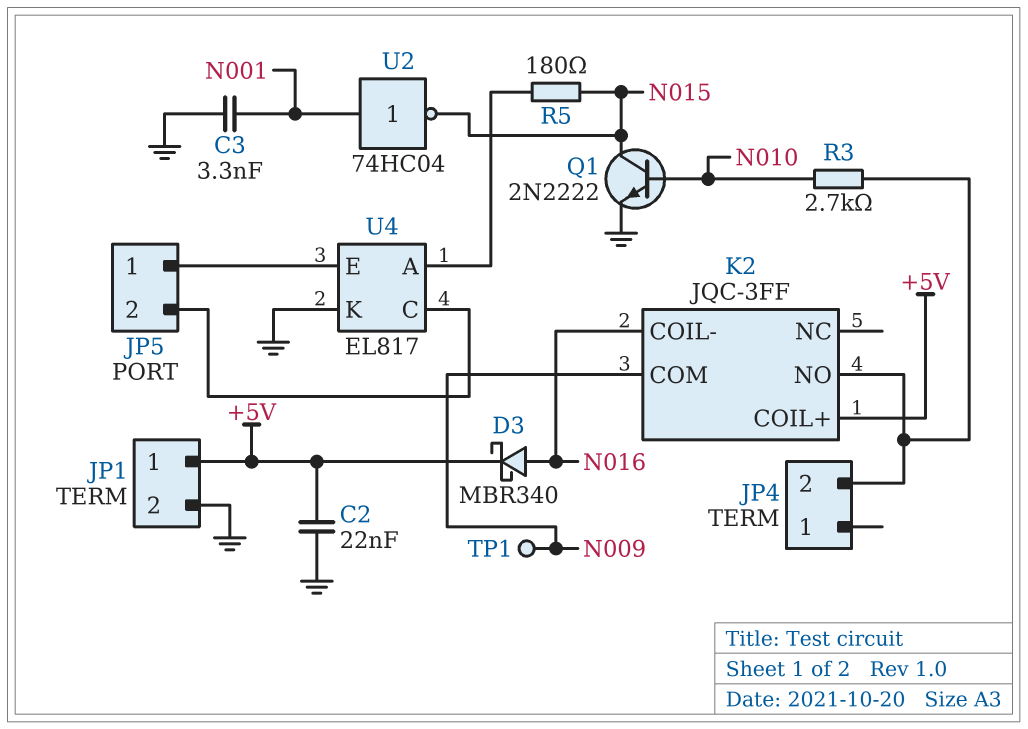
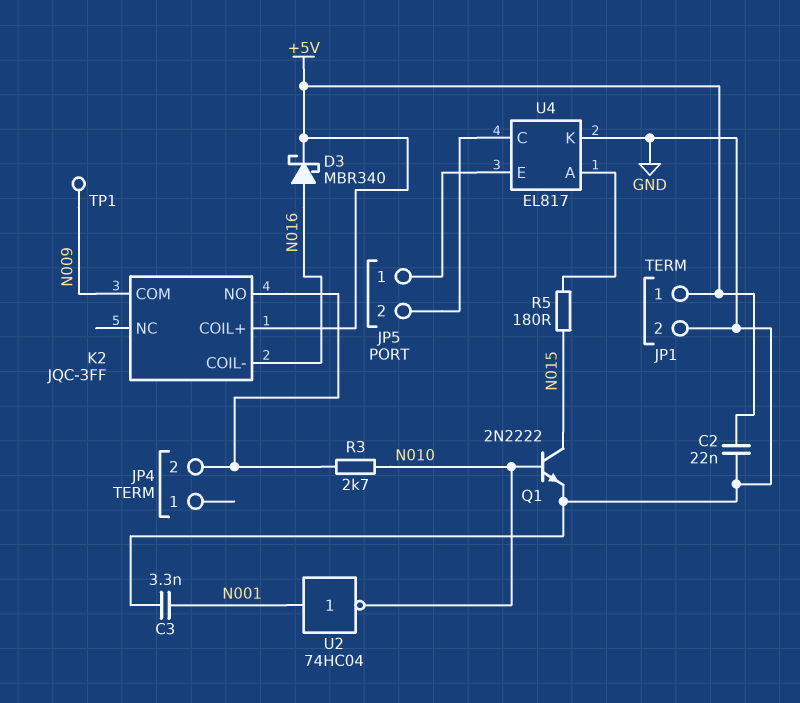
U2: NOT 74HC04 (in N001, out N015) -> NOT 74HC04 (in N001, out N010)

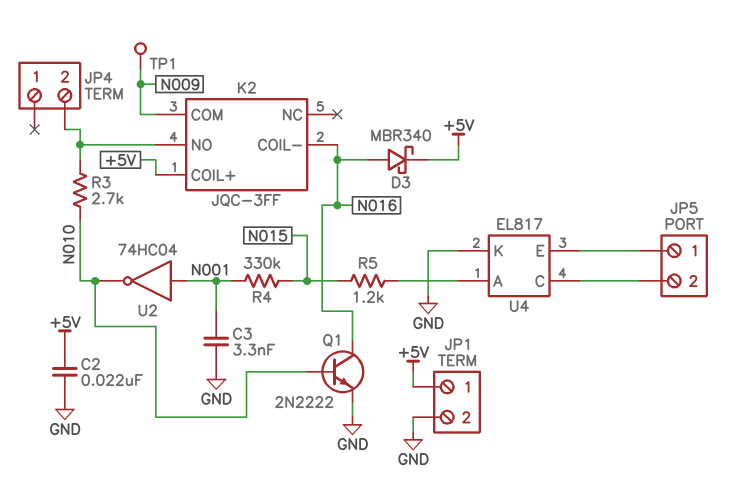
Q1: NPN 2N2222 (B N010, C N015, E GND) -> NPN 2N2222 (B N010, C N016, E GND)
R4: none -> 330k (N001, N015)
R5: 180 (N015, U4/A) -> 1.2k (N015, U4/A)

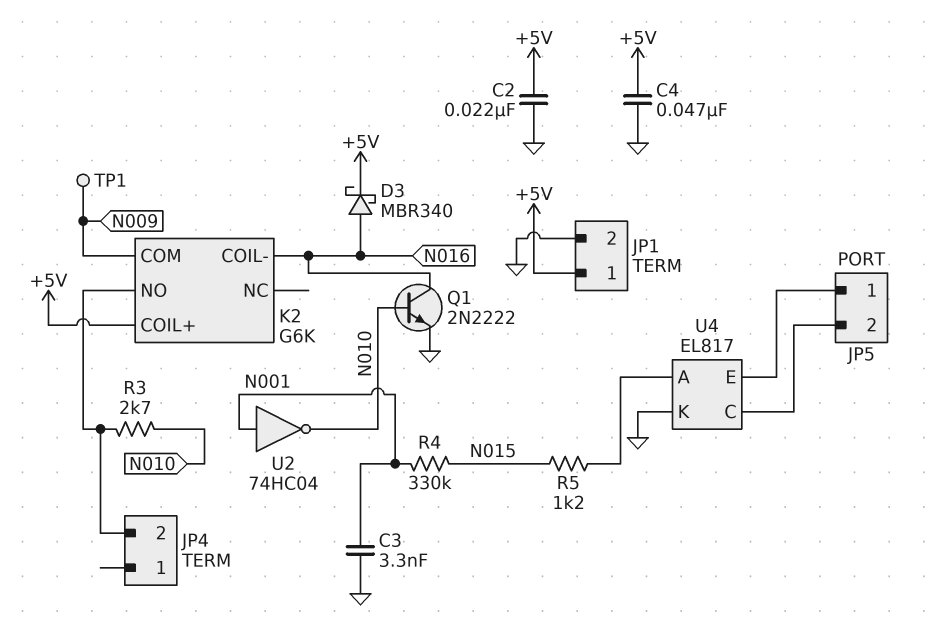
C4: none -> 47nF (+5V, GND)
K2: JQC-3FF -> G6K

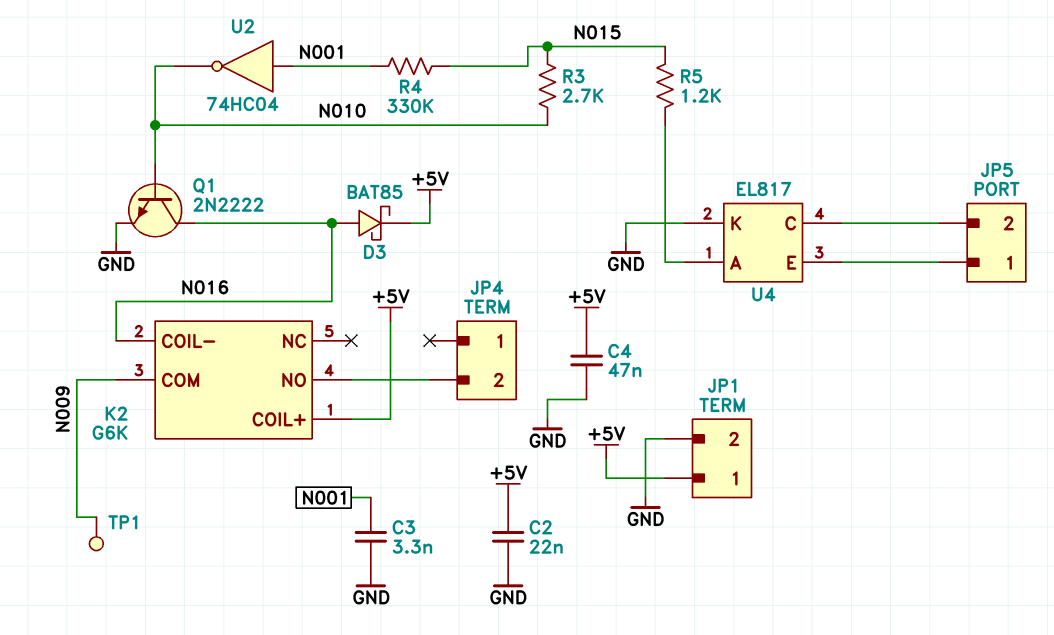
D3: schottky MBR340 (A N016, K +5V) -> schottky BAT85 (A N016, K +5V)
R3: 2.7k (JP4/2, N010) -> 2.7k (N010, N015)

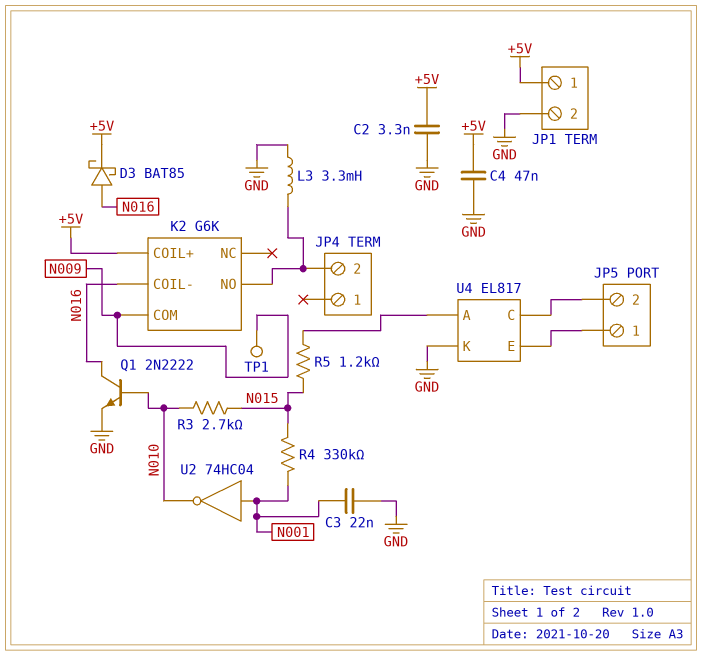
C2: 22nF (+5V, GND) -> 3.3nF (+5V, GND)
C3: 3.3nF (GND, N001) -> 22nF (GND, N001)
L3: none -> 3.3mH (GND, JP4/2)

